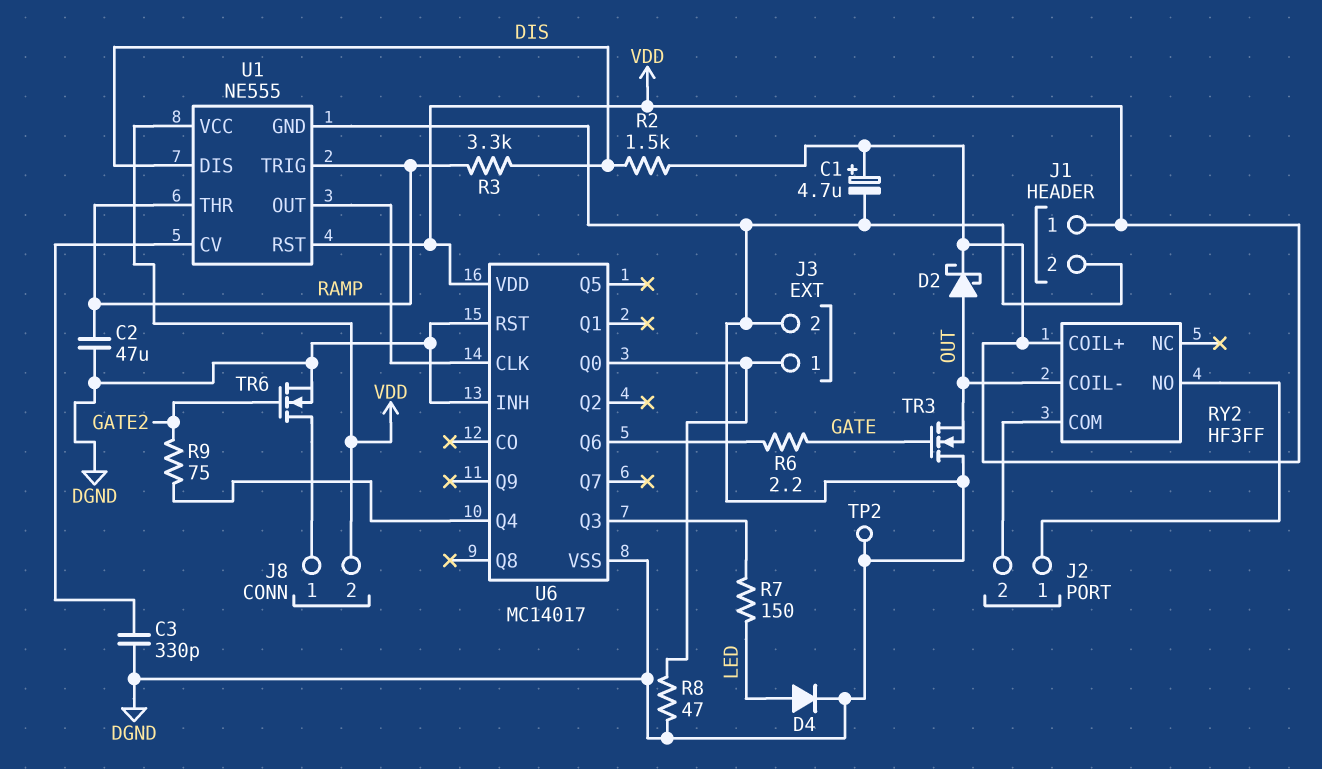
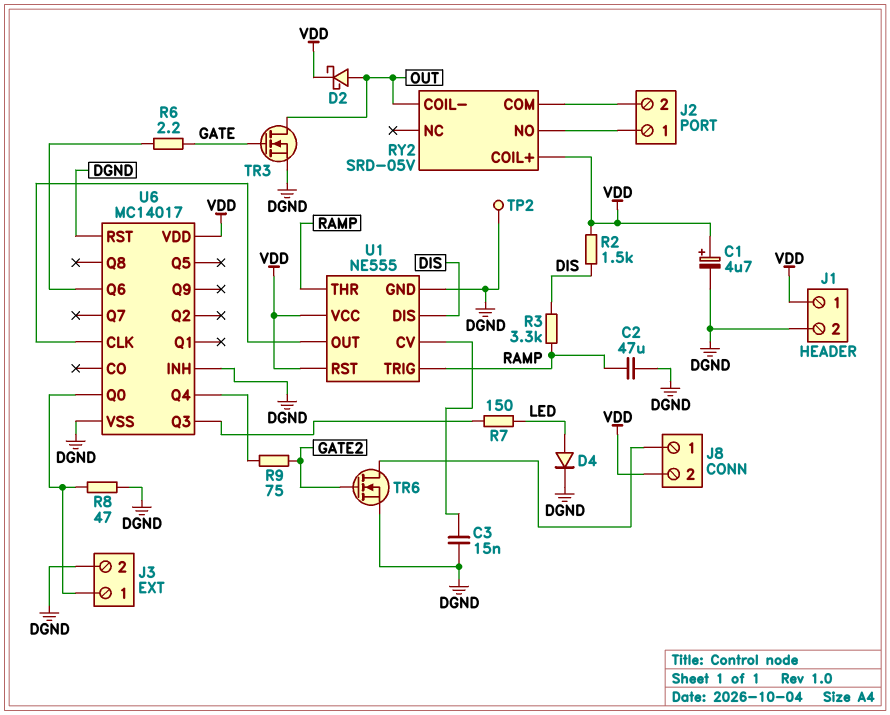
C3: 330pF (DGND, U1/CV) -> 15nF (DGND, U1/CV)
RY2: HF3FF -> SRD-05V
TR3: NMOS (G GATE, D DGND, S OUT) -> NMOS (G GATE, D OUT, S DGND)

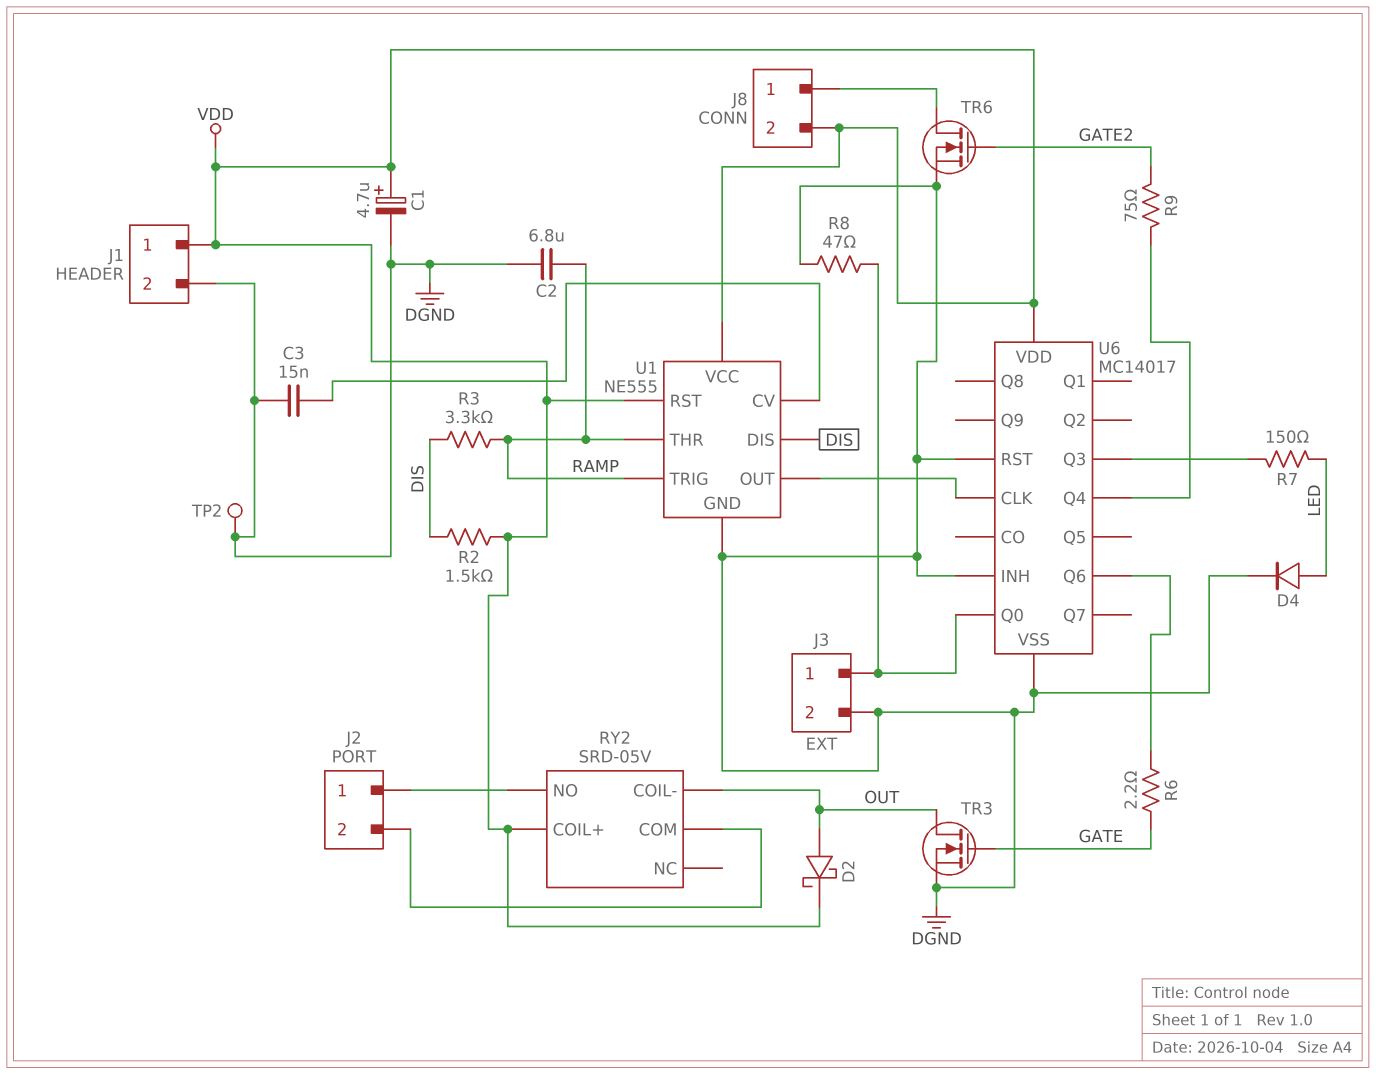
C2: 47uF (DGND, RAMP) -> 6.8uF (DGND, RAMP)

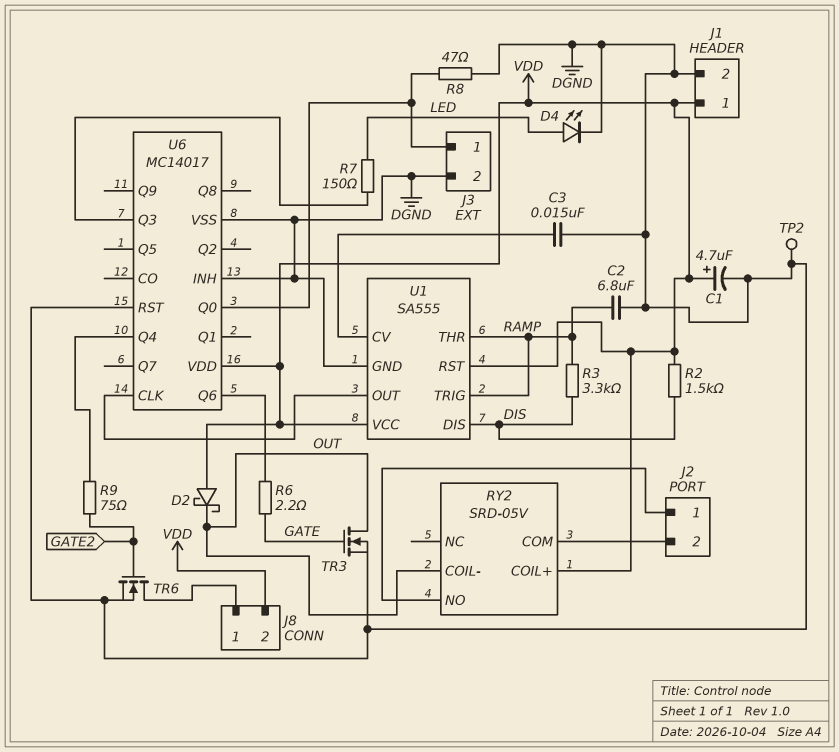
D2: schottky (A OUT, K VDD) -> schottky (A VDD, K OUT)
D4: diode (A LED, K DGND) -> LED (A LED, K DGND)
U1: NE555 -> SA555

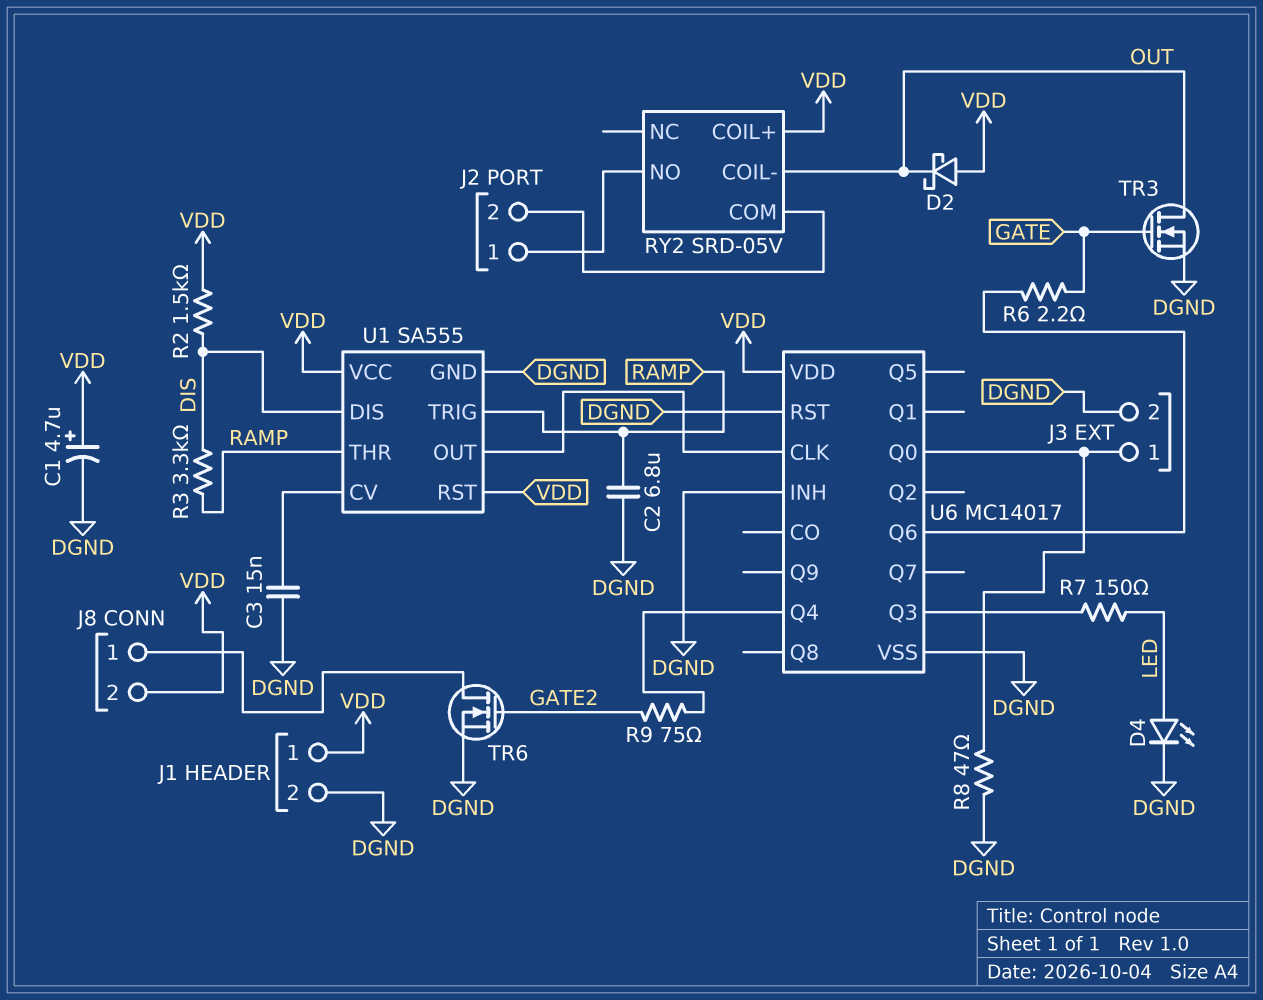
TP2: test point (DGND) -> none

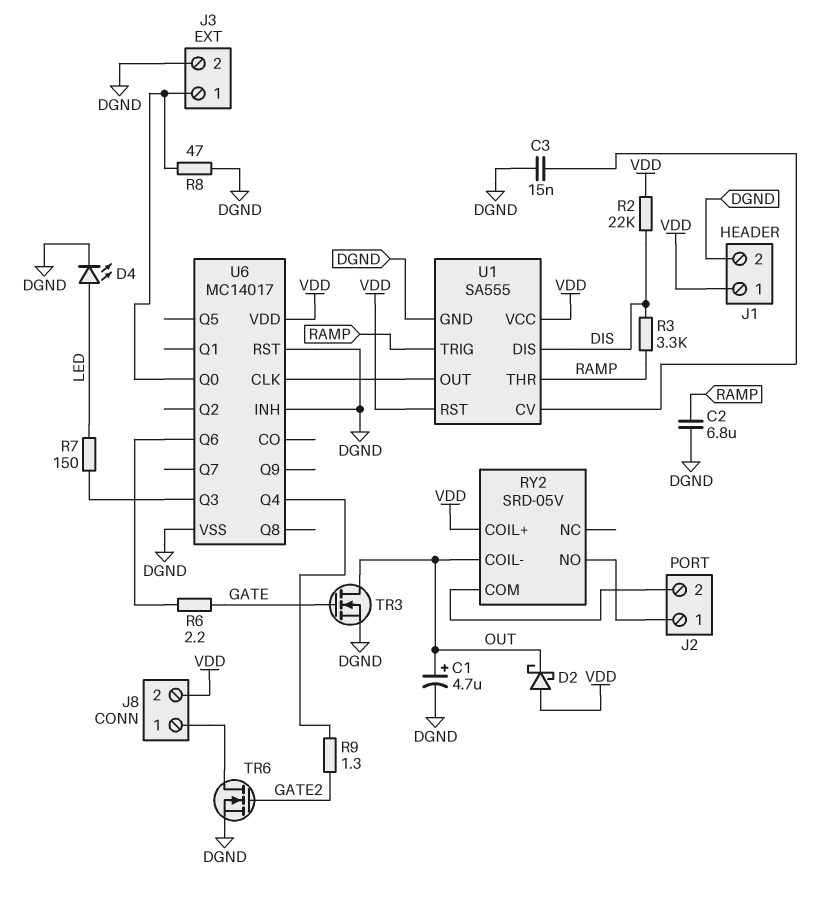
C1: 4.7uF (plus VDD, minus DGND) -> 4.7uF (plus OUT, minus DGND)
R2: 1.5k (DIS, VDD) -> 22k (DIS, VDD)
R9: 75 (GATE2, U6/Q4) -> 1.3 (GATE2, U6/Q4)

